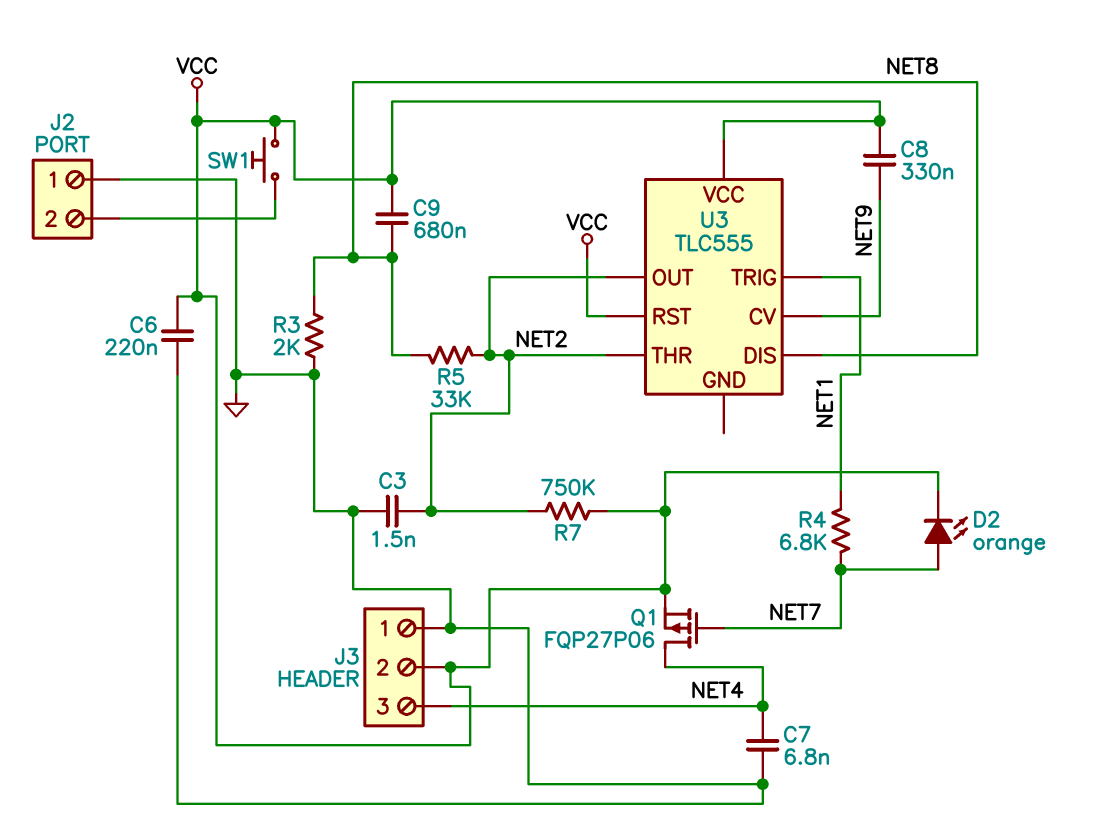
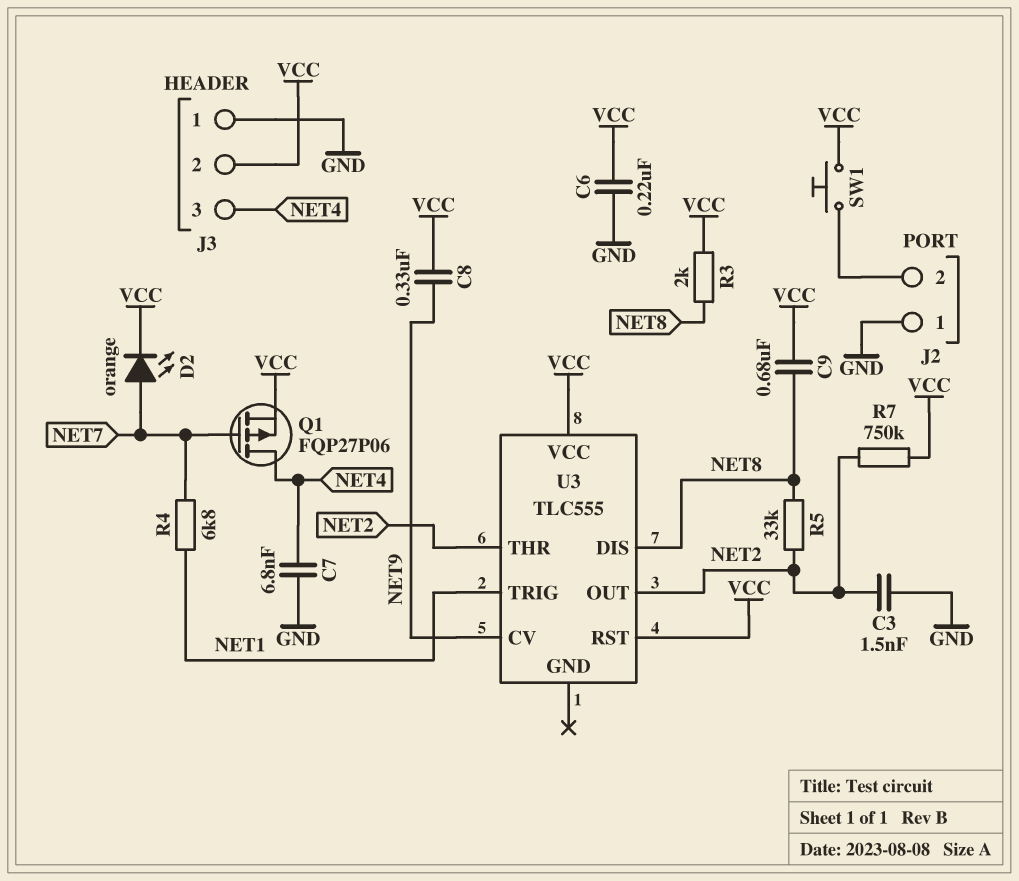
R3: 2k (GND, NET8) -> 2k (NET8, VCC)

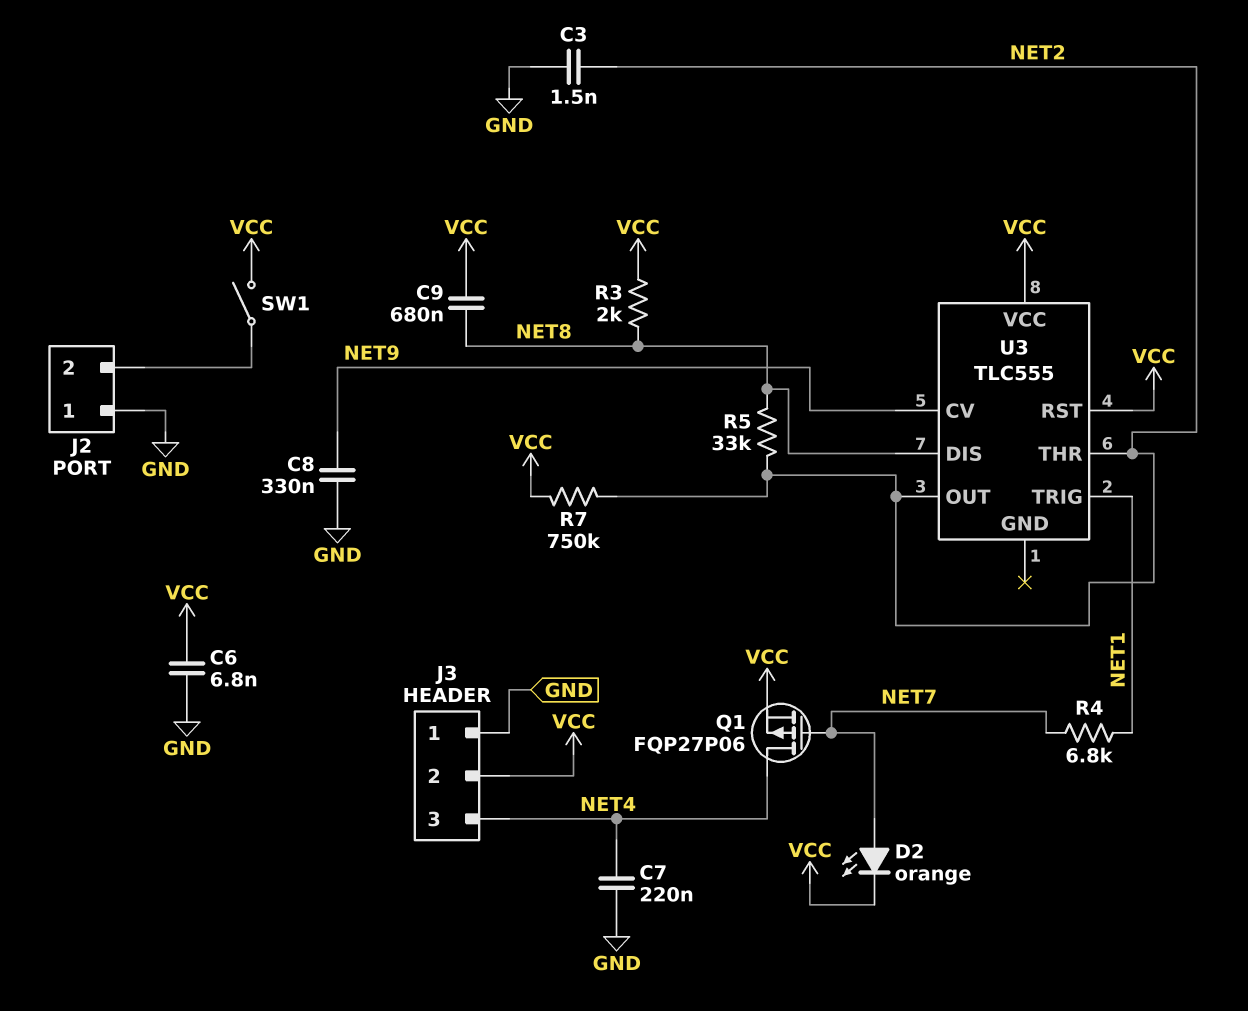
C6: 220nF (GND, VCC) -> 6.8nF (GND, VCC)
C7: 6.8nF (GND, NET4) -> 220nF (GND, NET4)
C8: 330nF (NET9, VCC) -> 330nF (GND, NET9)
SW1: button (J2/2, VCC) -> switch (J2/2, VCC)

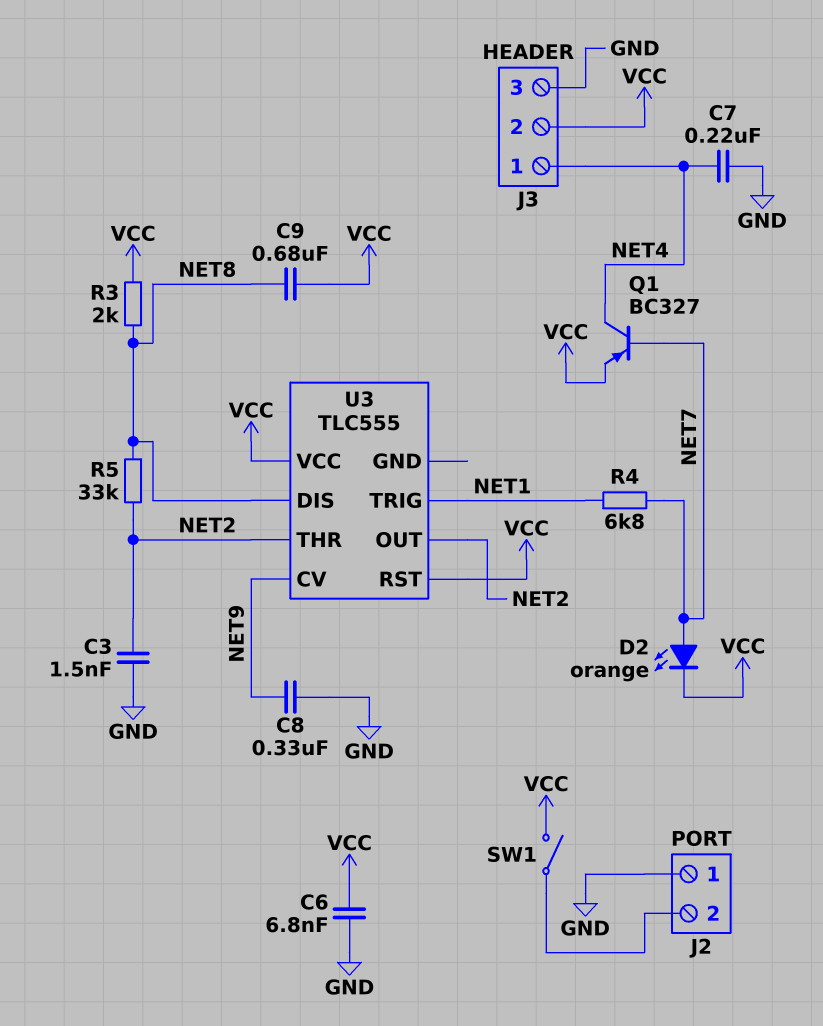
J3 pin 1: GND -> NET4
J3 pin 3: NET4 -> GND
Q1: PMOS FQP27P06 (G NET7, D NET4, S VCC) -> PNP BC327 (B NET7, C NET4, E VCC)
R7: 750k (NET2, VCC) -> none

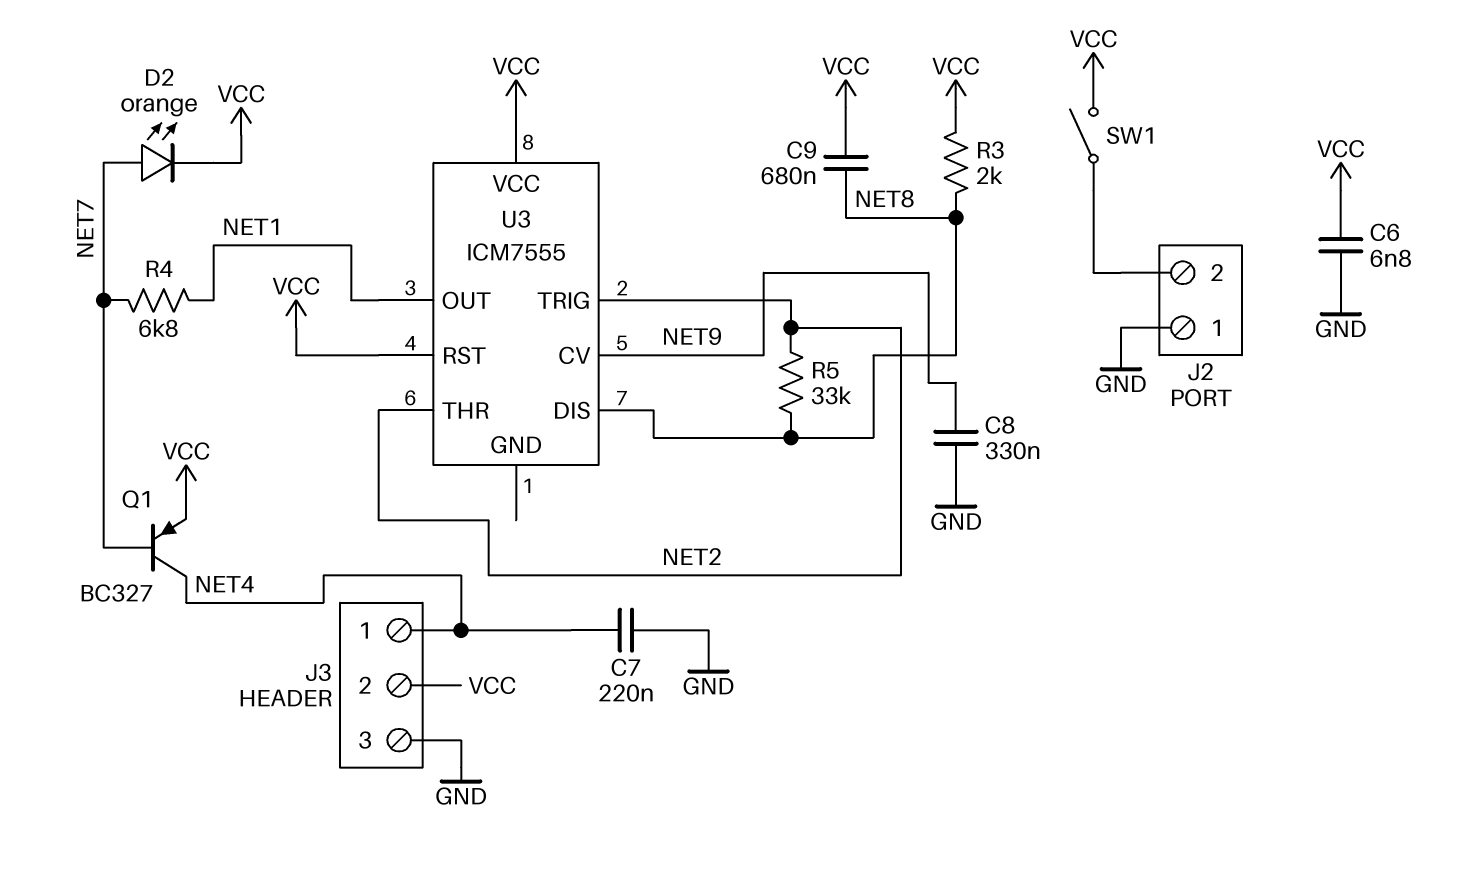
C3: 1.5nF (GND, NET2) -> none
U3: TLC555 -> ICM7555
U3 pin OUT: NET2 -> NET1
U3 pin TRIG: NET1 -> NET2

